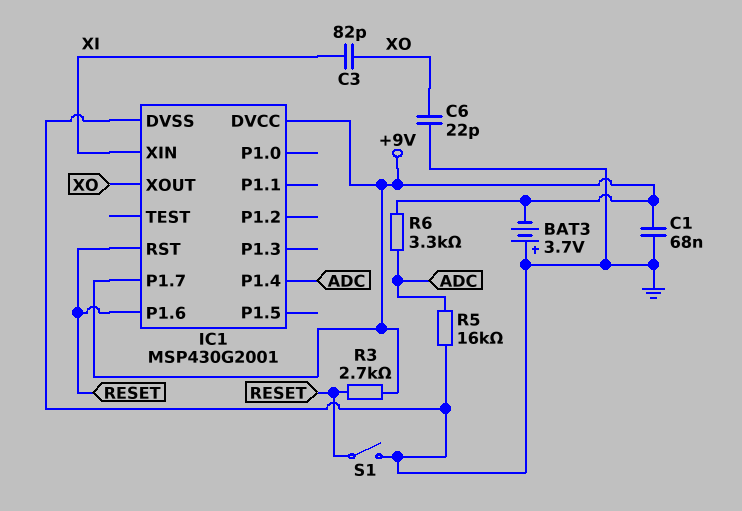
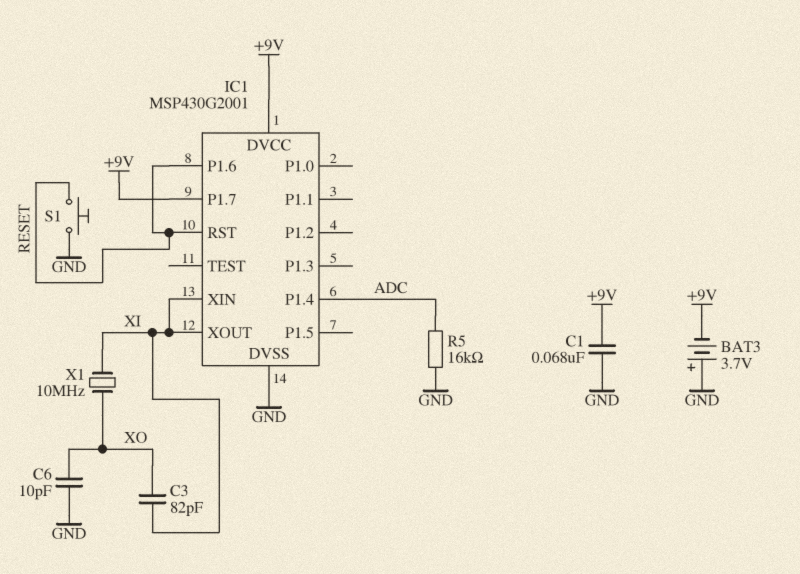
C6: 22pF (GND, XO) -> 10pF (GND, XO)
IC1 pin XOUT: XO -> XI
R3: 2.7k (+9V, RESET) -> none
R6: 3.3k (+9V, ADC) -> none
S1: switch (GND, RESET) -> button (GND, RESET)
X1: none -> 10MHz (XI, XO)

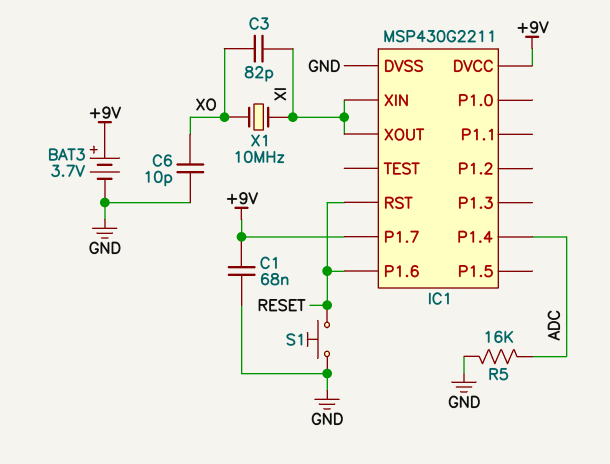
BAT3: 3.7V (plus GND, minus +9V) -> 3.7V (plus +9V, minus GND)
IC1: MSP430G2001 -> MSP430G2211

